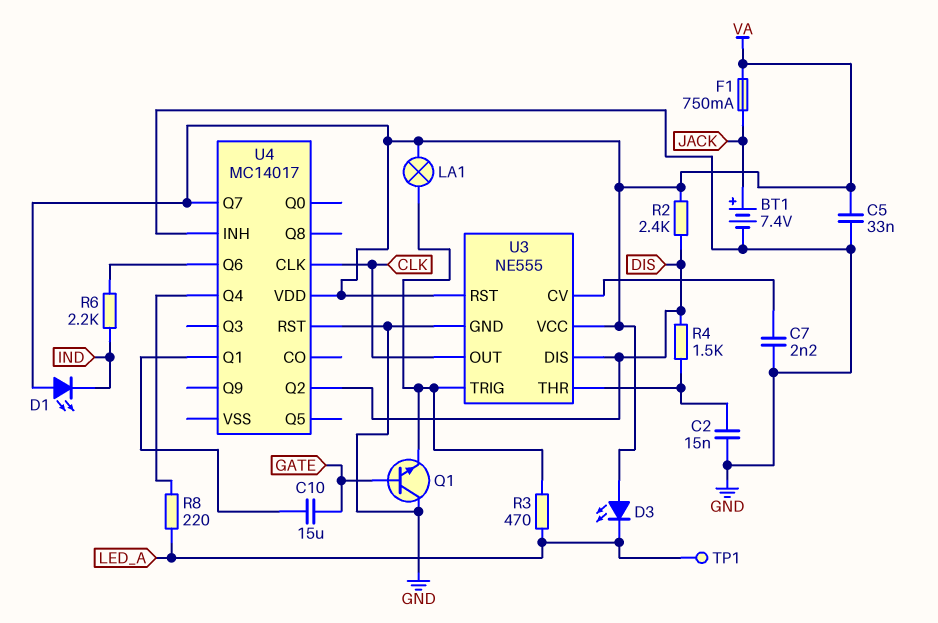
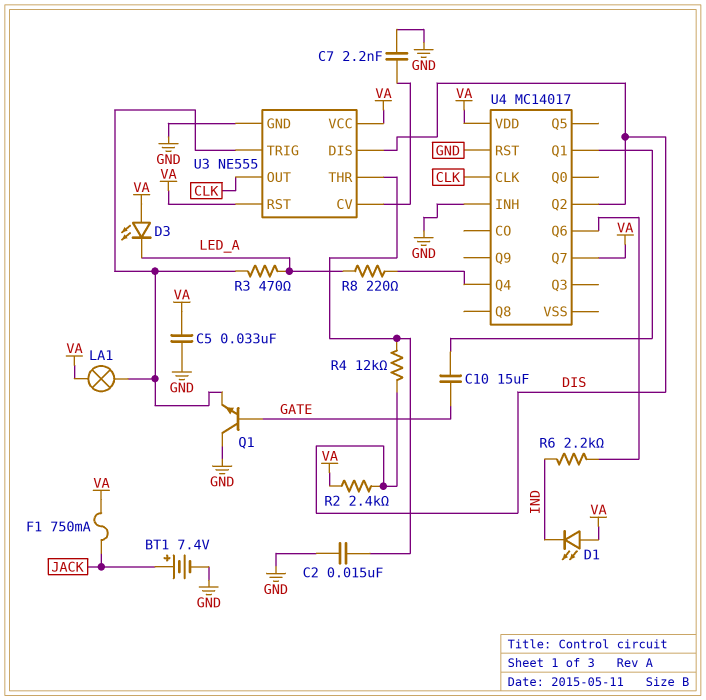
R4: 1.5k (DIS, U3/THR) -> 12k (DIS, U3/THR)
TP1: test point (LED_A) -> none

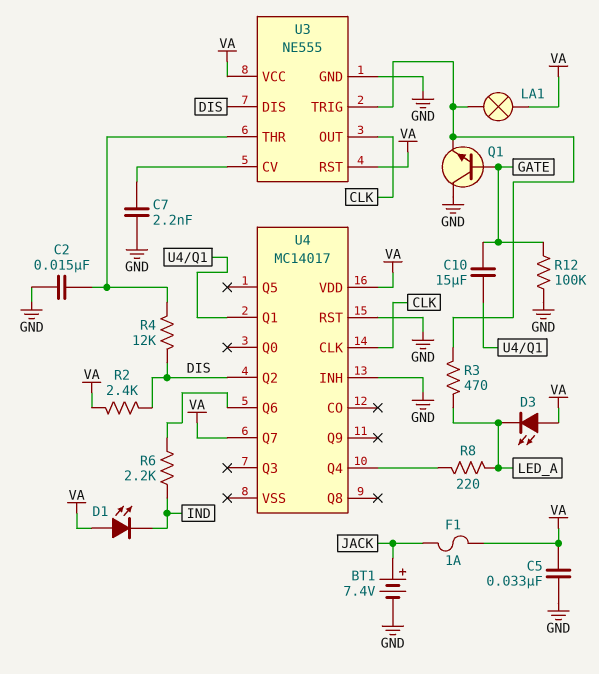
F1: 750mA (JACK, VA) -> 1A (JACK, VA)
R12: none -> 100k (GATE, GND)

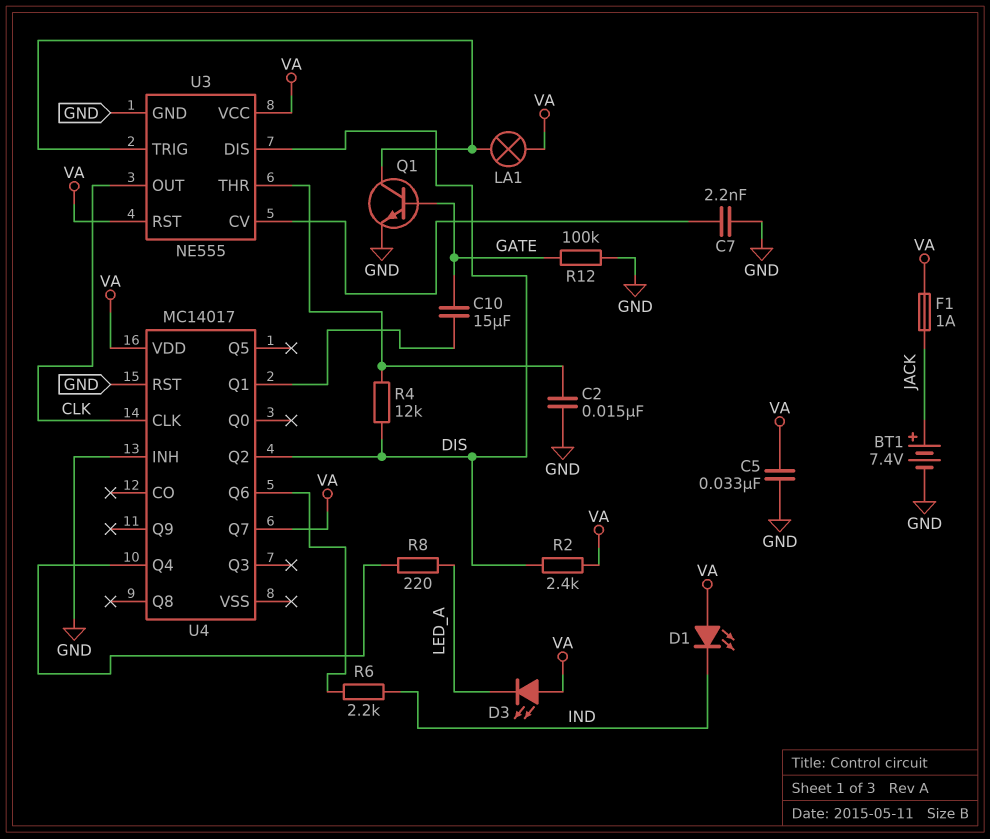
Q1: NPN (B GATE, C GND, E U3/TRIG) -> NPN (B GATE, C U3/TRIG, E GND)
R3: 470 (LED_A, U3/TRIG) -> none

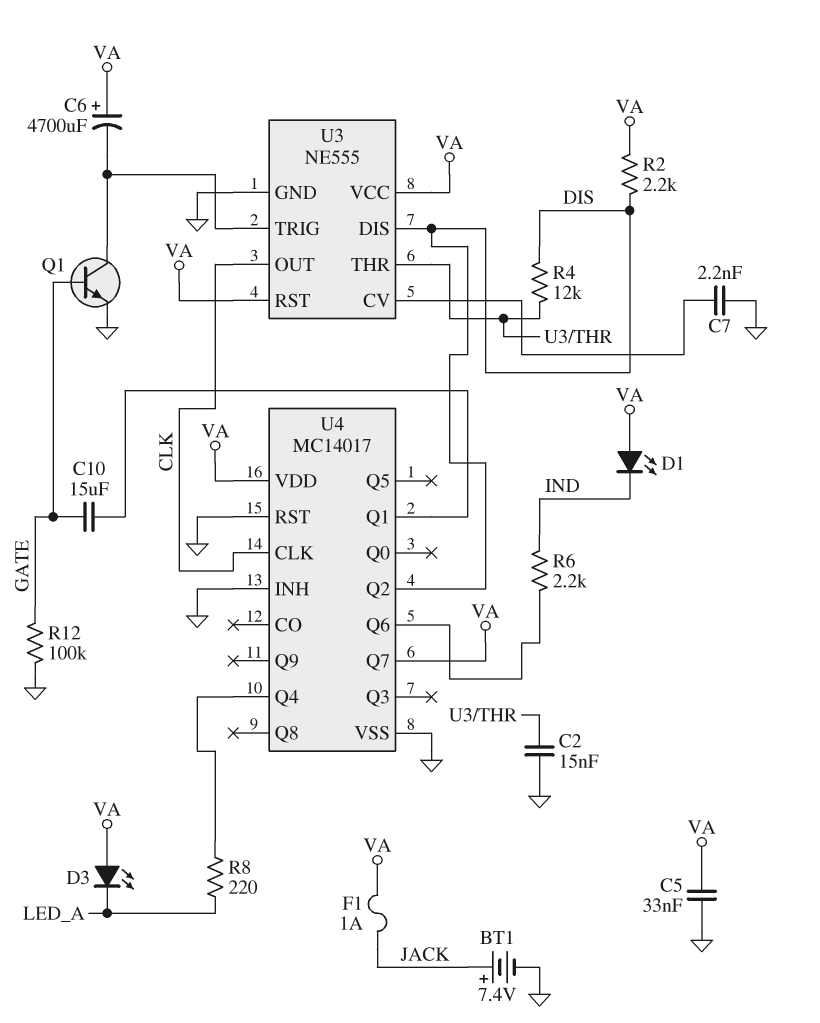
C6: none -> 4700uF (plus VA, minus U3/TRIG)
LA1: lamp (U3/TRIG, VA) -> none
R2: 2.4k (DIS, VA) -> 2.2k (DIS, VA)
U4 pin VSS: none -> GND

